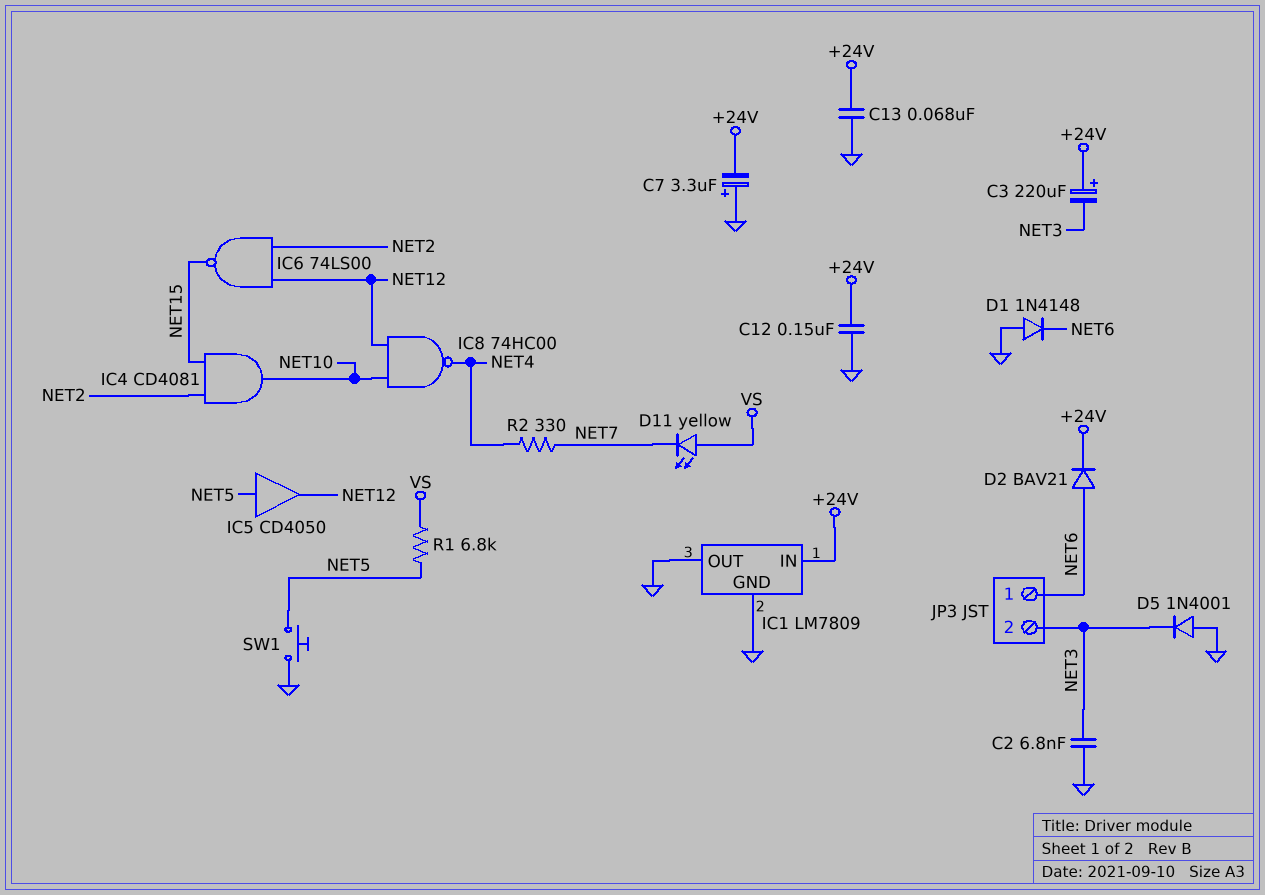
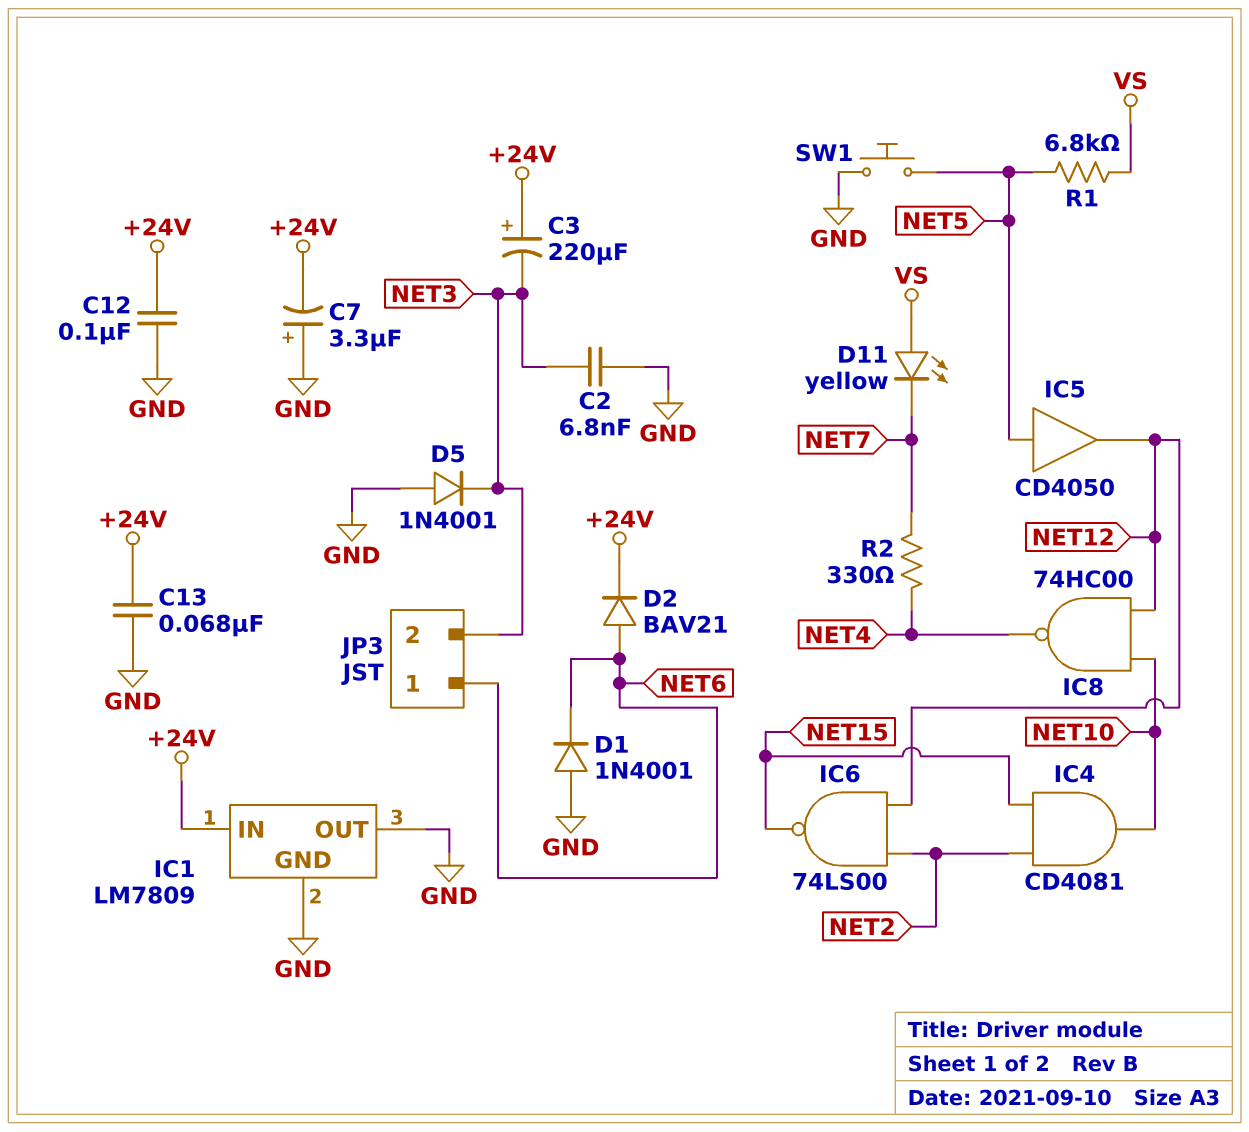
C12: 150nF (+24V, GND) -> 100nF (+24V, GND)
D1: diode 1N4148 (A GND, K NET6) -> diode 1N4001 (A GND, K NET6)

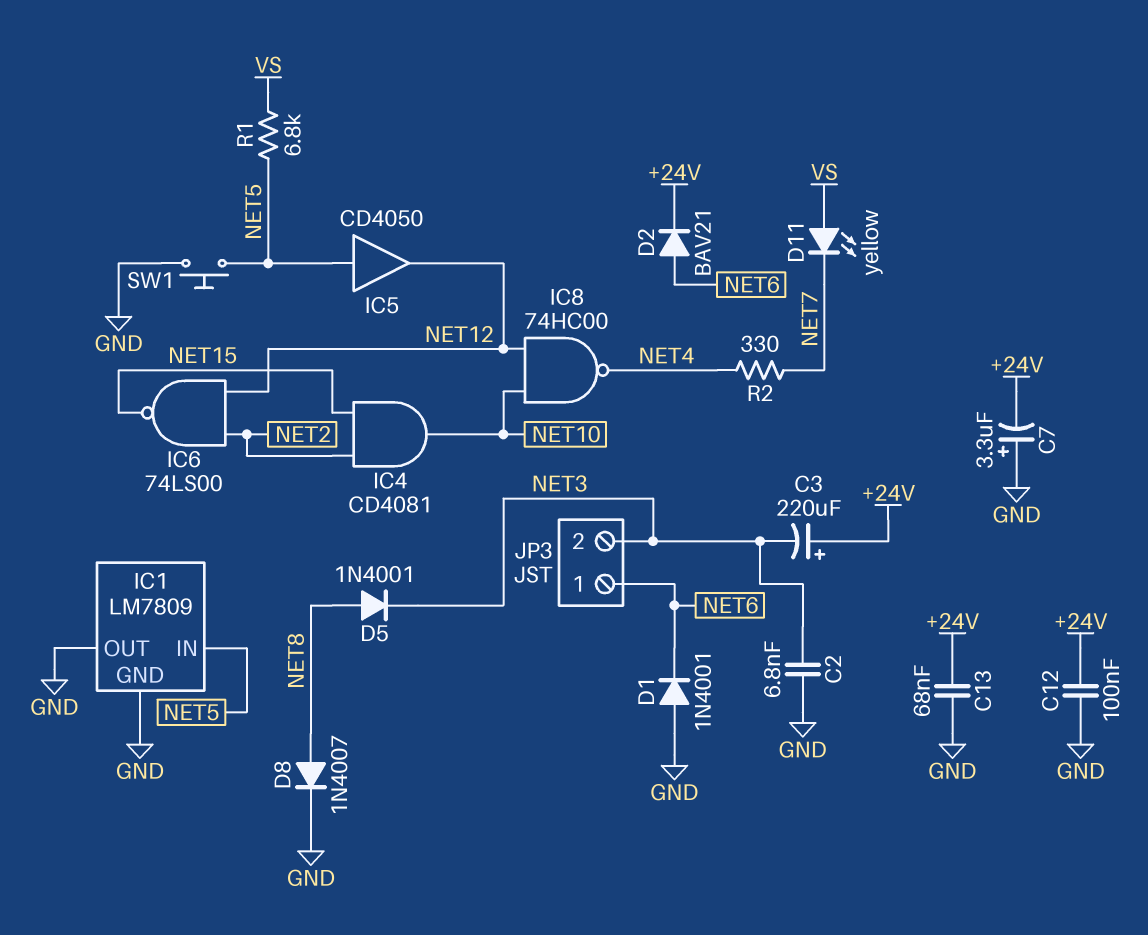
D5: diode 1N4001 (A GND, K NET3) -> diode 1N4001 (A NET8, K NET3)
D8: none -> diode 1N4007 (A NET8, K GND)
IC1 pin IN: +24V -> NET5

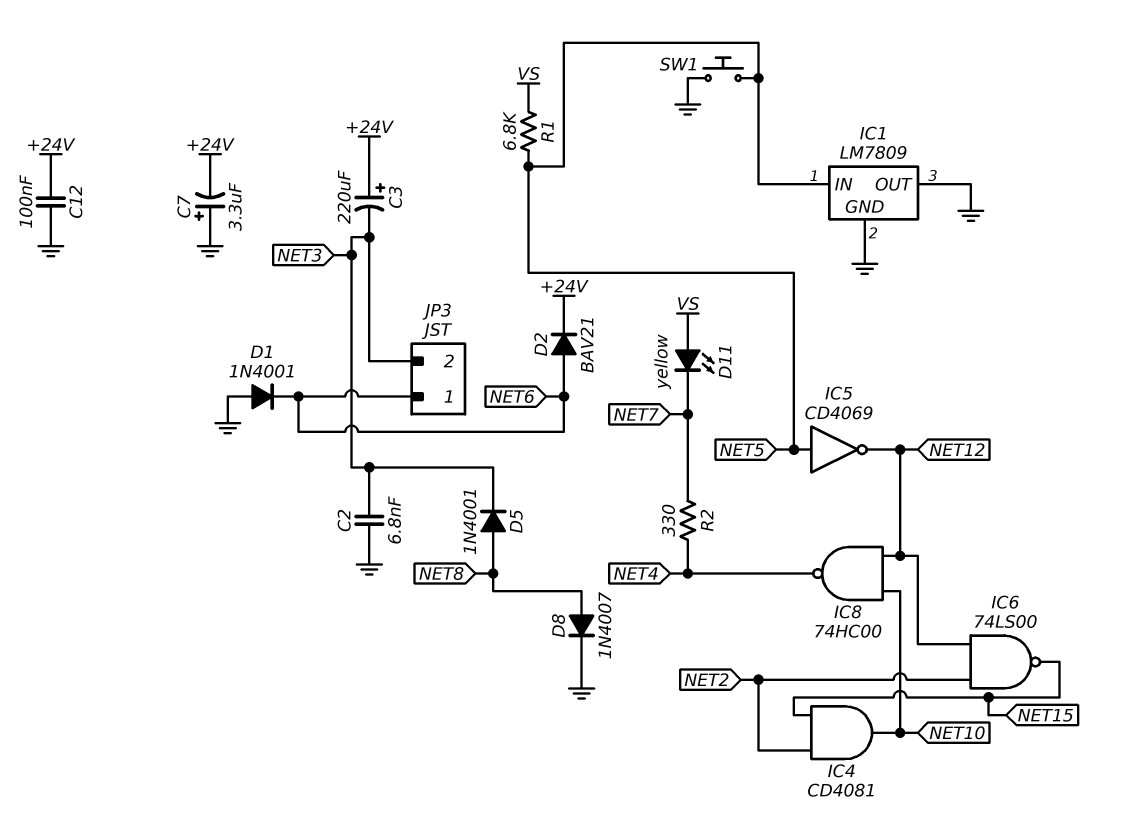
C13: 68nF (+24V, GND) -> none
IC5: buffer CD4050 (in NET5, out NET12) -> NOT CD4069 (in NET5, out NET12)

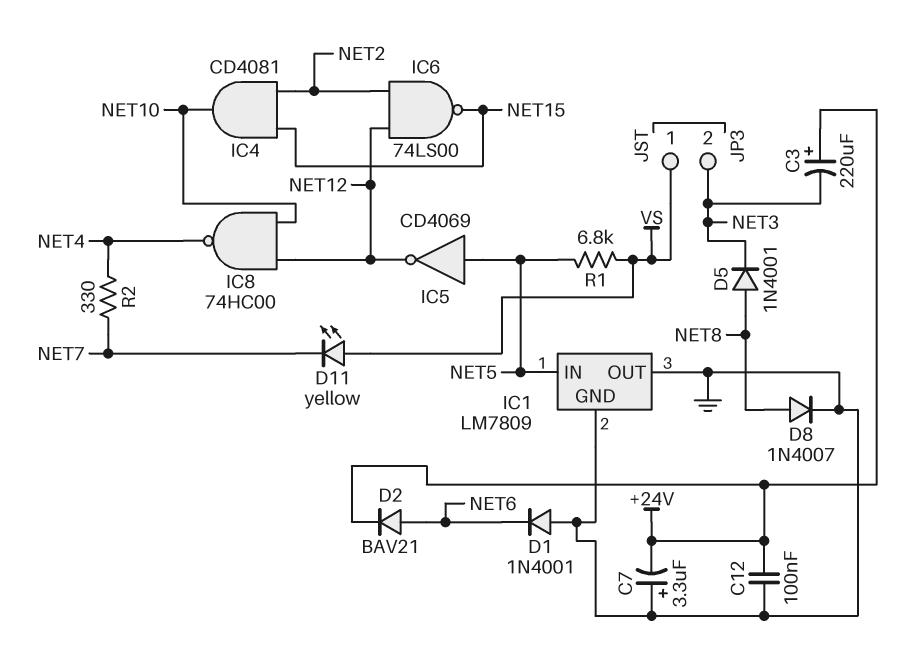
C2: 6.8nF (GND, NET3) -> none
JP3 pin 1: NET6 -> VS
SW1: button (GND, NET5) -> none

